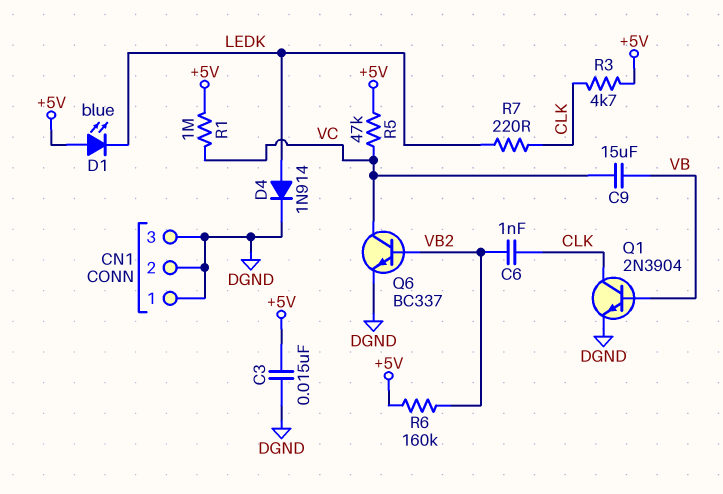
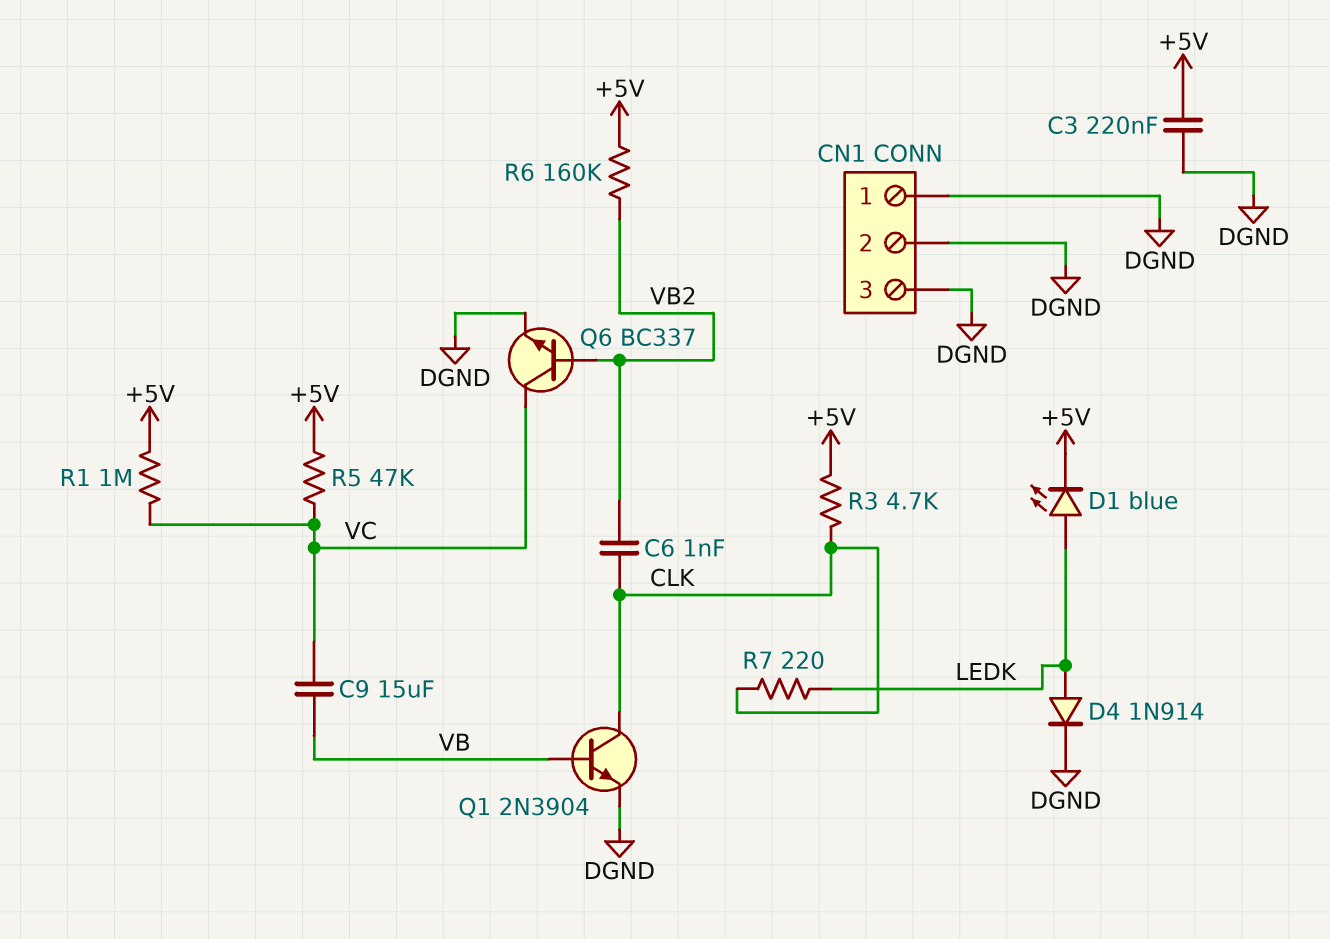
C3: 15nF (+5V, DGND) -> 220nF (+5V, DGND)
D1: LED blue (A +5V, K LEDK) -> LED blue (A LEDK, K +5V)

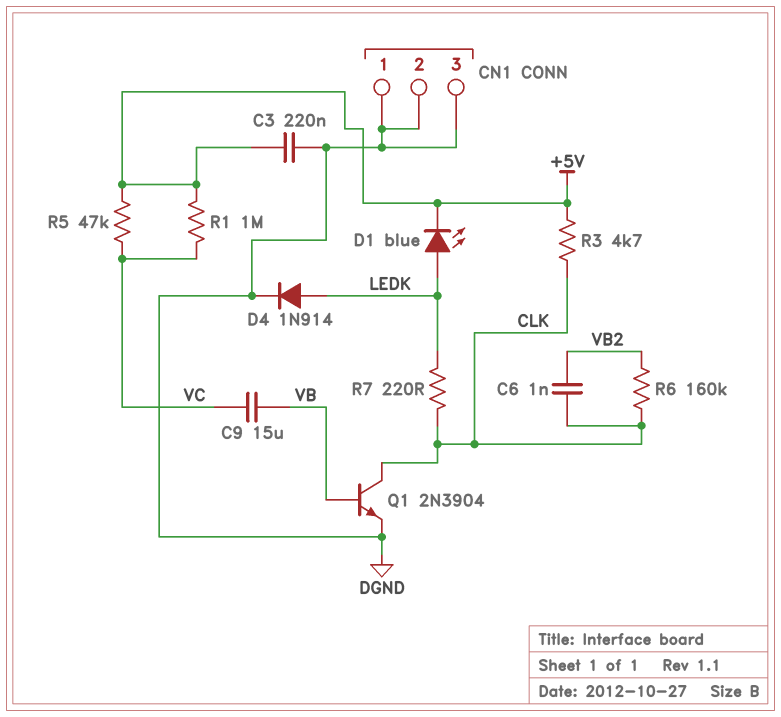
Q6: NPN BC337 (B VB2, C VC, E DGND) -> none
R6: 160k (+5V, VB2) -> 160k (CLK, VB2)

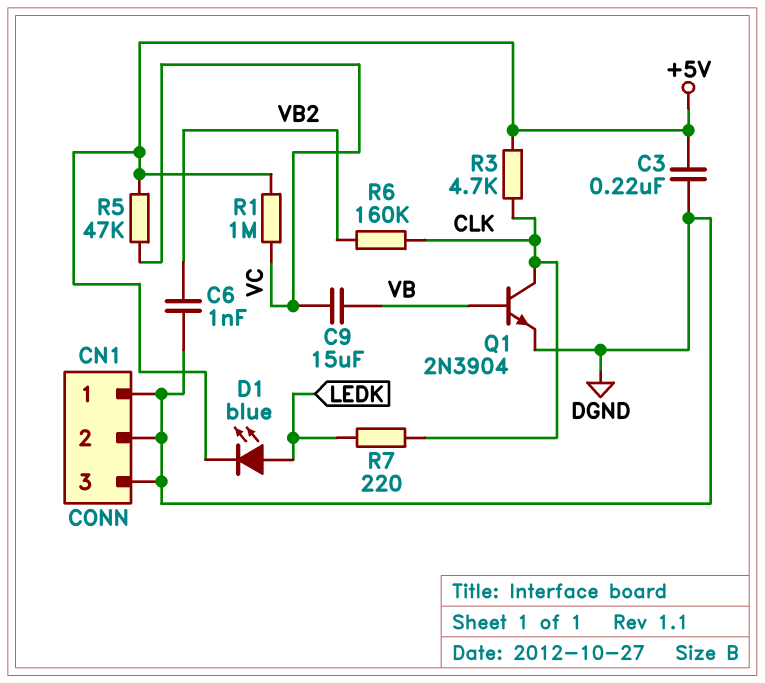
C6: 1nF (CLK, VB2) -> 1nF (DGND, VB2)
D4: diode 1N914 (A LEDK, K DGND) -> none

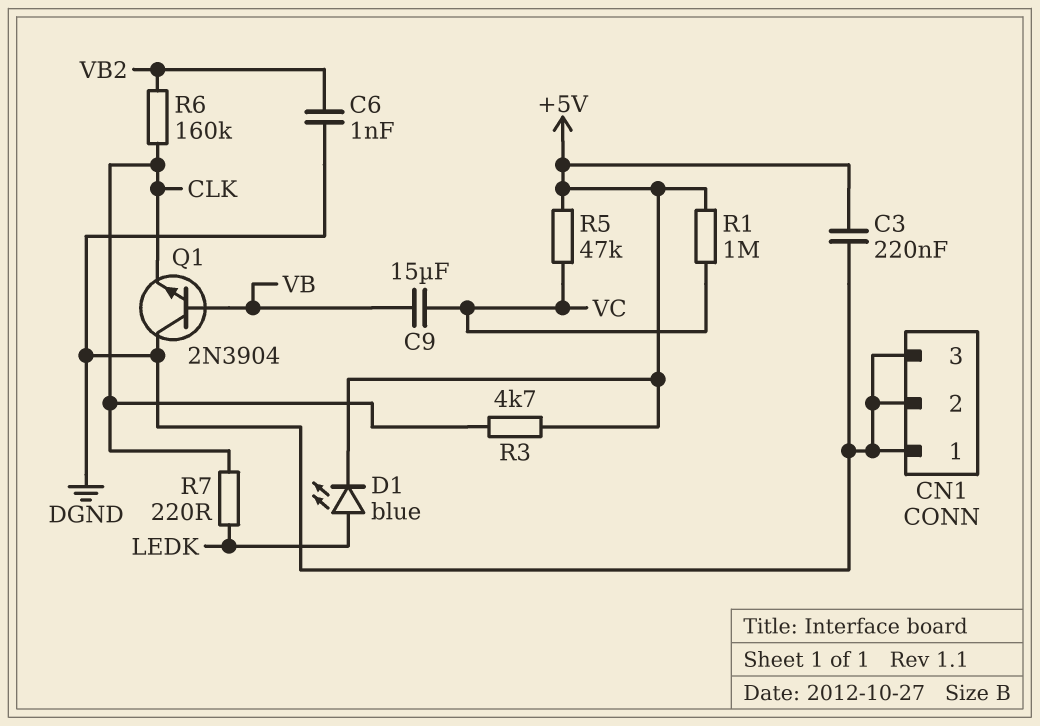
Q1: NPN 2N3904 (B VB, C CLK, E DGND) -> NPN 2N3904 (B VB, C DGND, E CLK)

